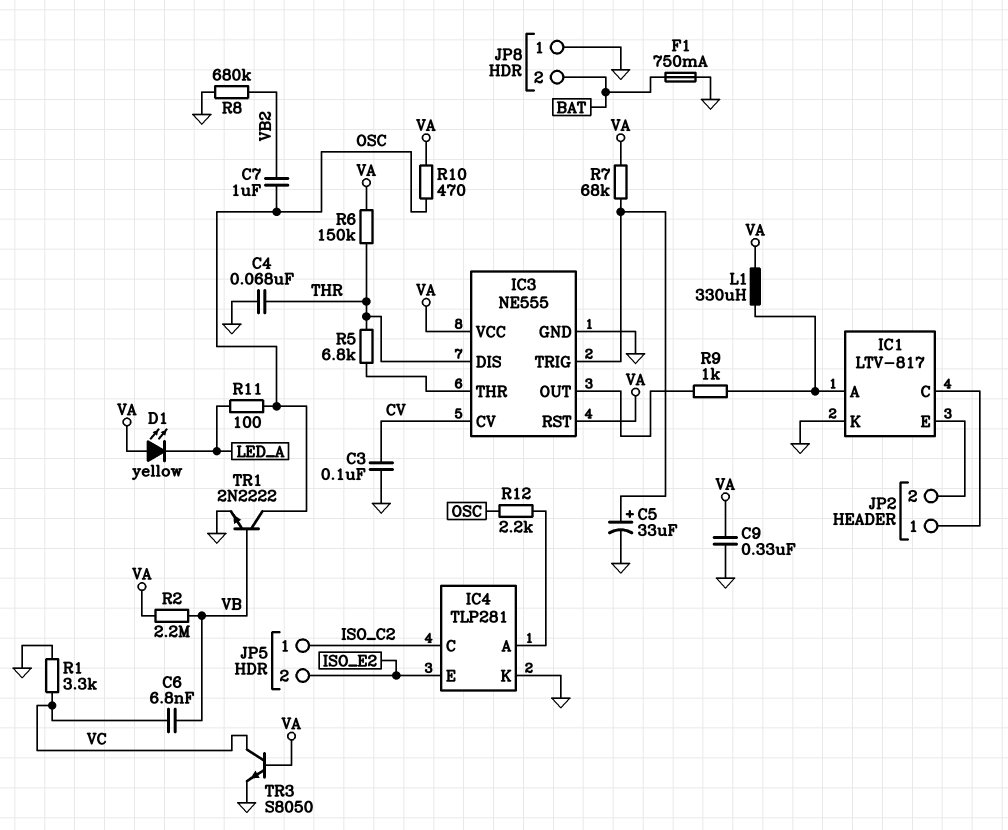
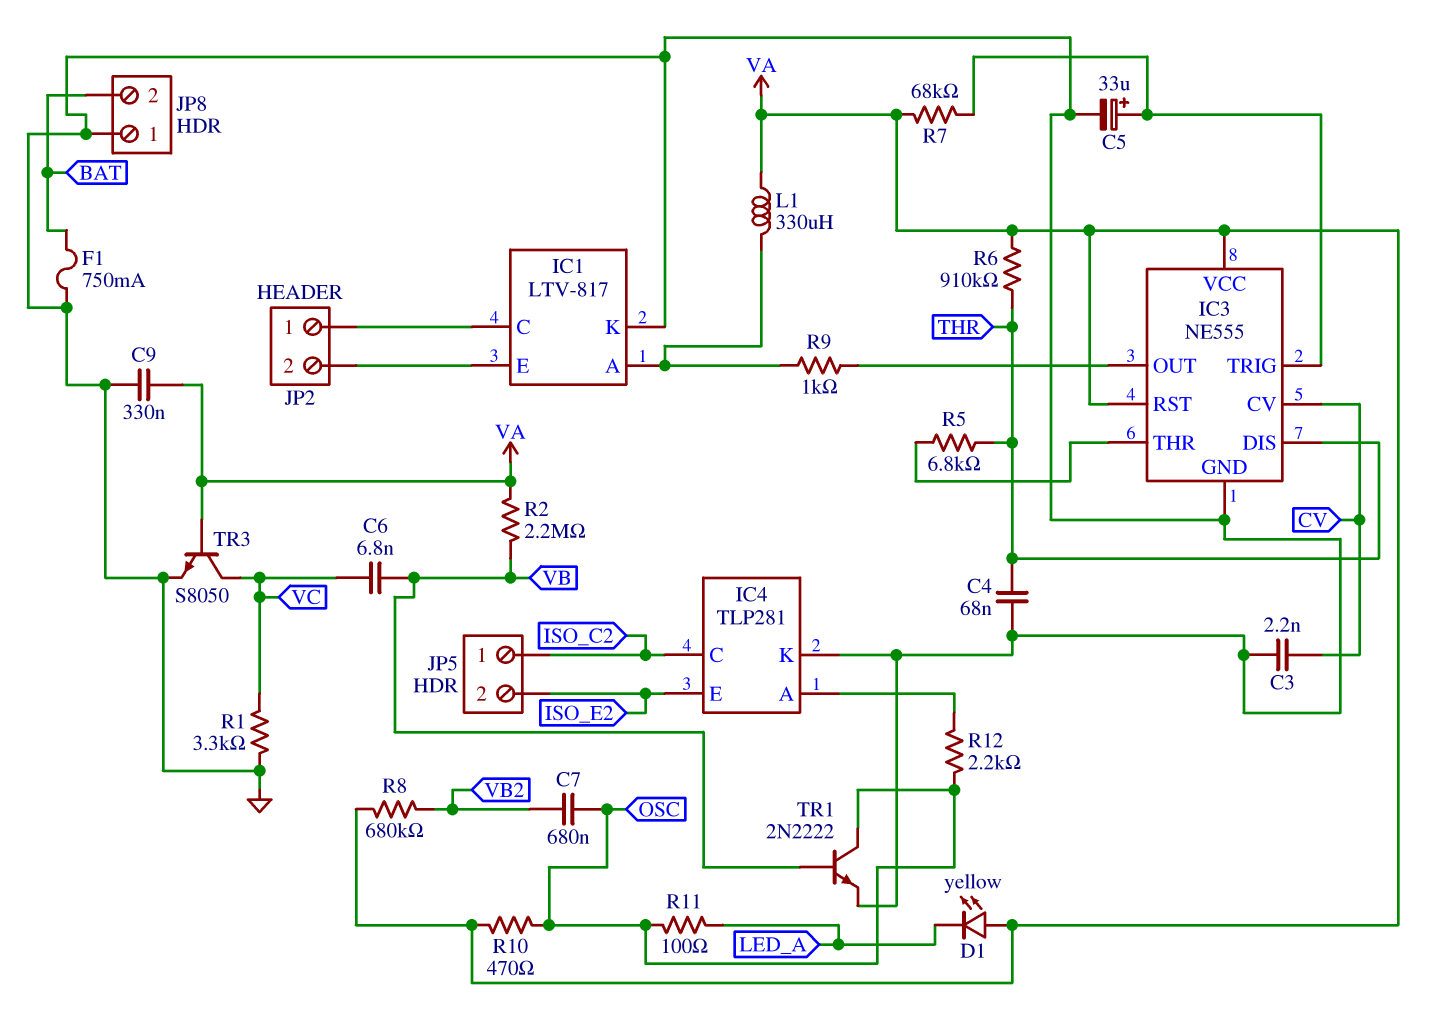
C3: 100nF (CV, GND) -> 2.2nF (CV, GND)
C7: 1uF (OSC, VB2) -> 680nF (OSC, VB2)
R6: 150k (THR, VA) -> 910k (THR, VA)
R8: 680k (GND, VB2) -> 680k (VA, VB2)

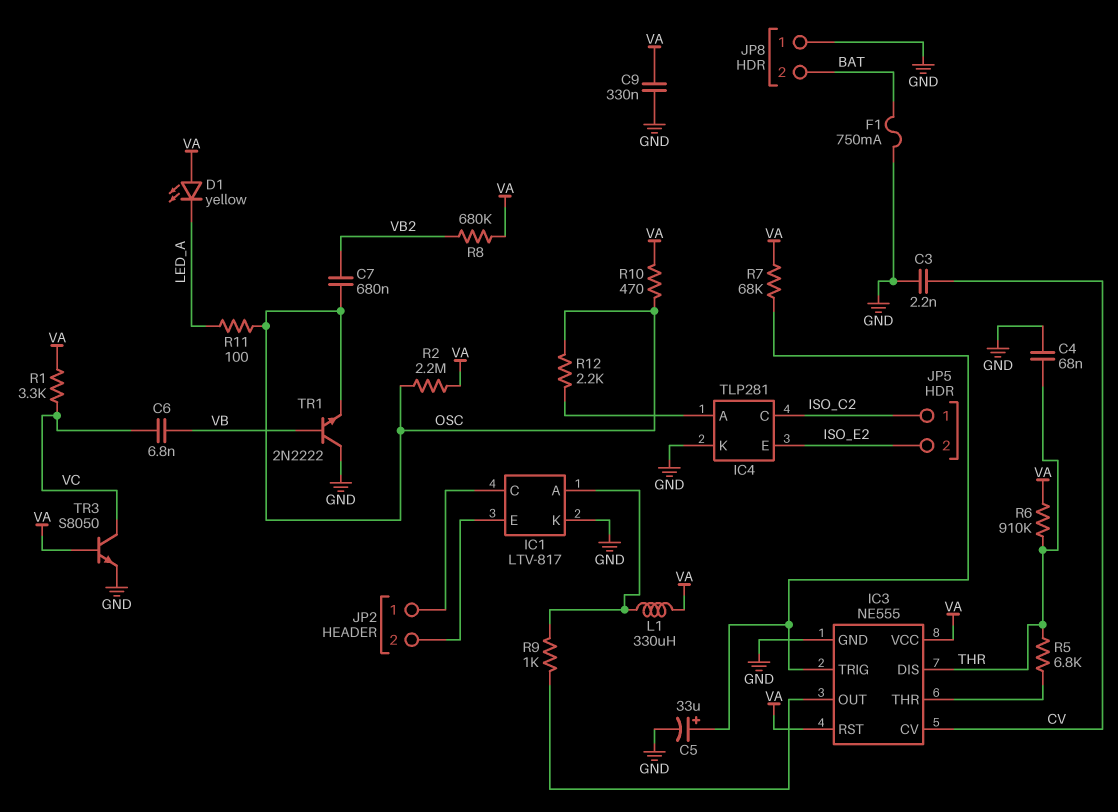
R1: 3.3k (GND, VC) -> 3.3k (VA, VC)
R2: 2.2M (VA, VB) -> 2.2M (OSC, VA)
TR1: NPN 2N2222 (B VB, C OSC, E GND) -> NPN 2N2222 (B VB, C GND, E OSC)

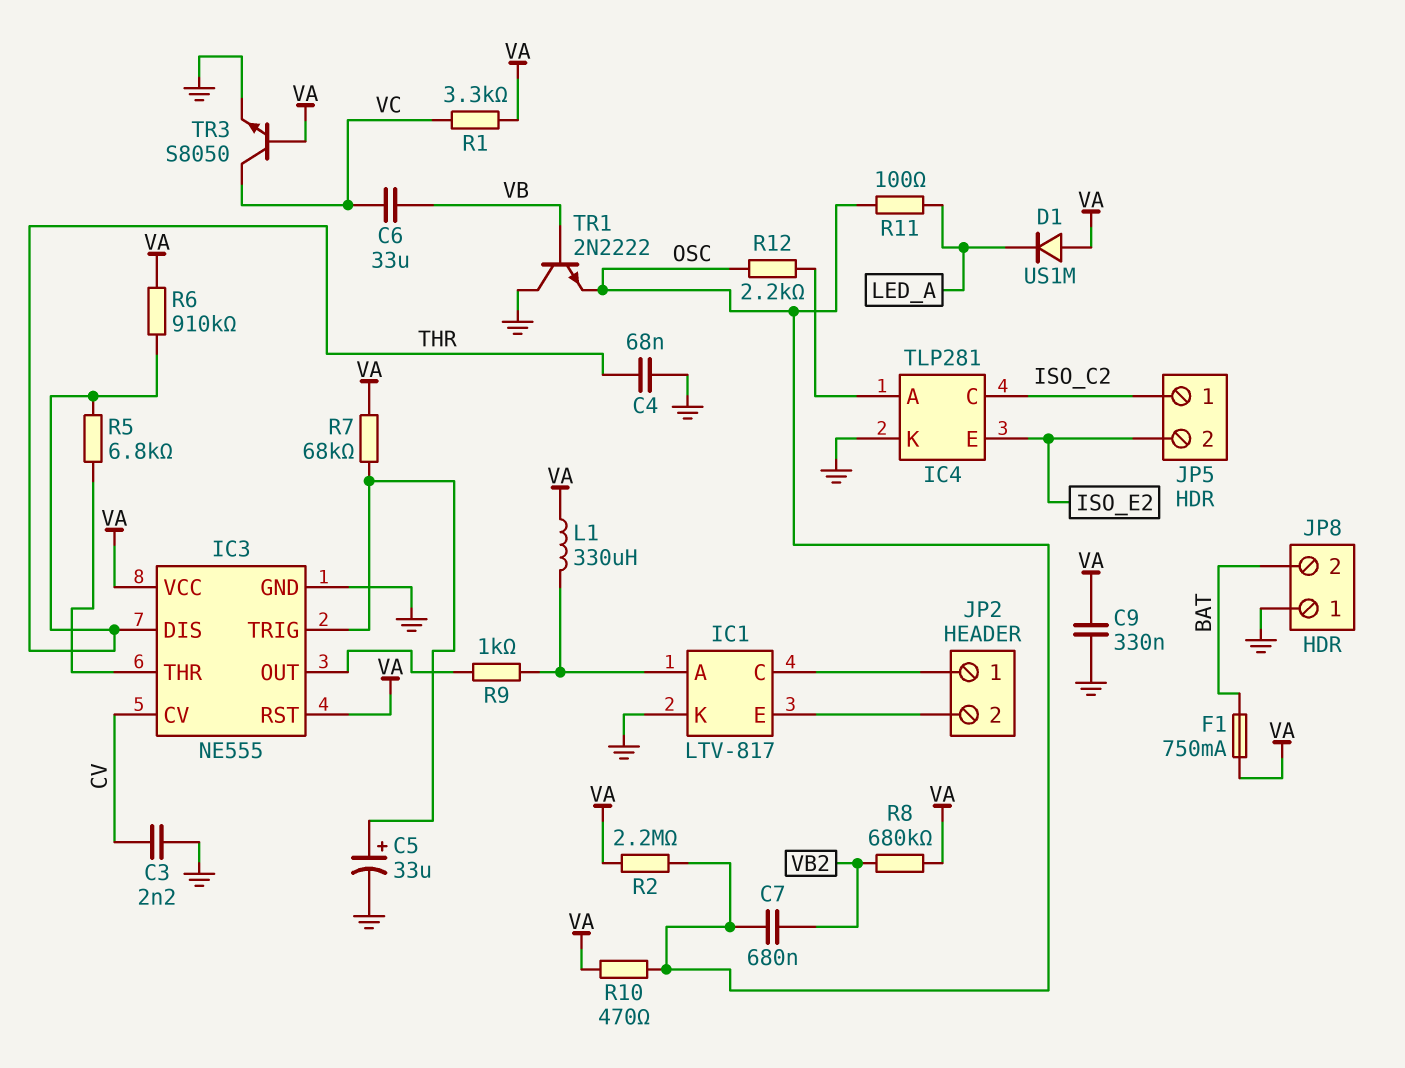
C6: 6.8nF (VB, VC) -> 33uF (VB, VC)
D1: LED yellow (A VA, K LED_A) -> diode US1M (A VA, K LED_A)
F1: 750mA (BAT, GND) -> 750mA (BAT, VA)

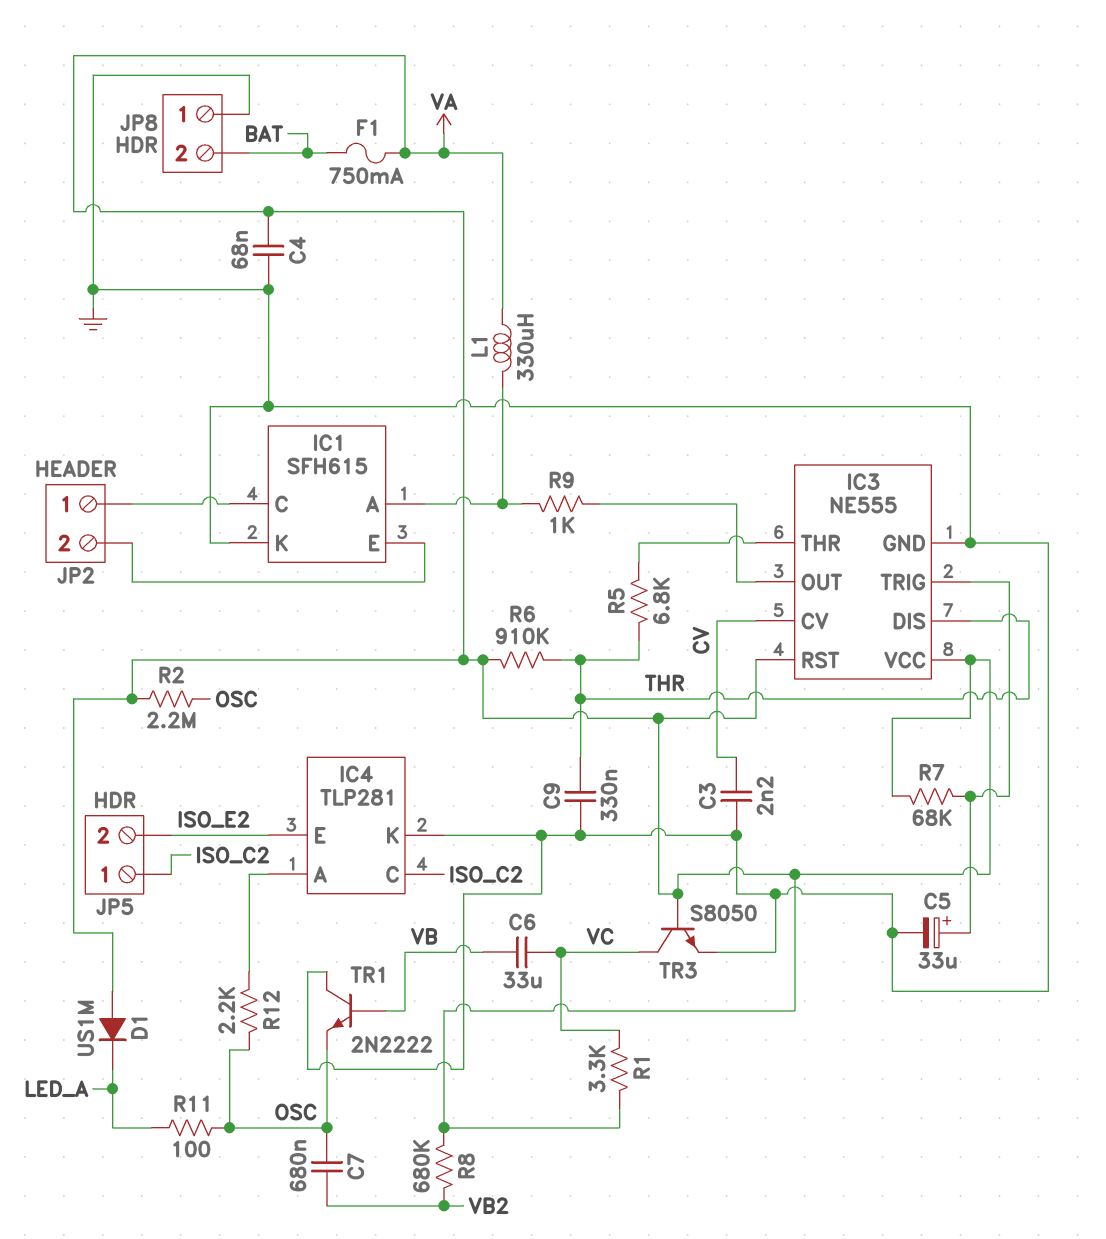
C4: 68nF (GND, THR) -> 68nF (GND, VA)
C9: 330nF (GND, VA) -> 330nF (GND, THR)
IC1: LTV-817 -> SFH615
R10: 470 (OSC, VA) -> none

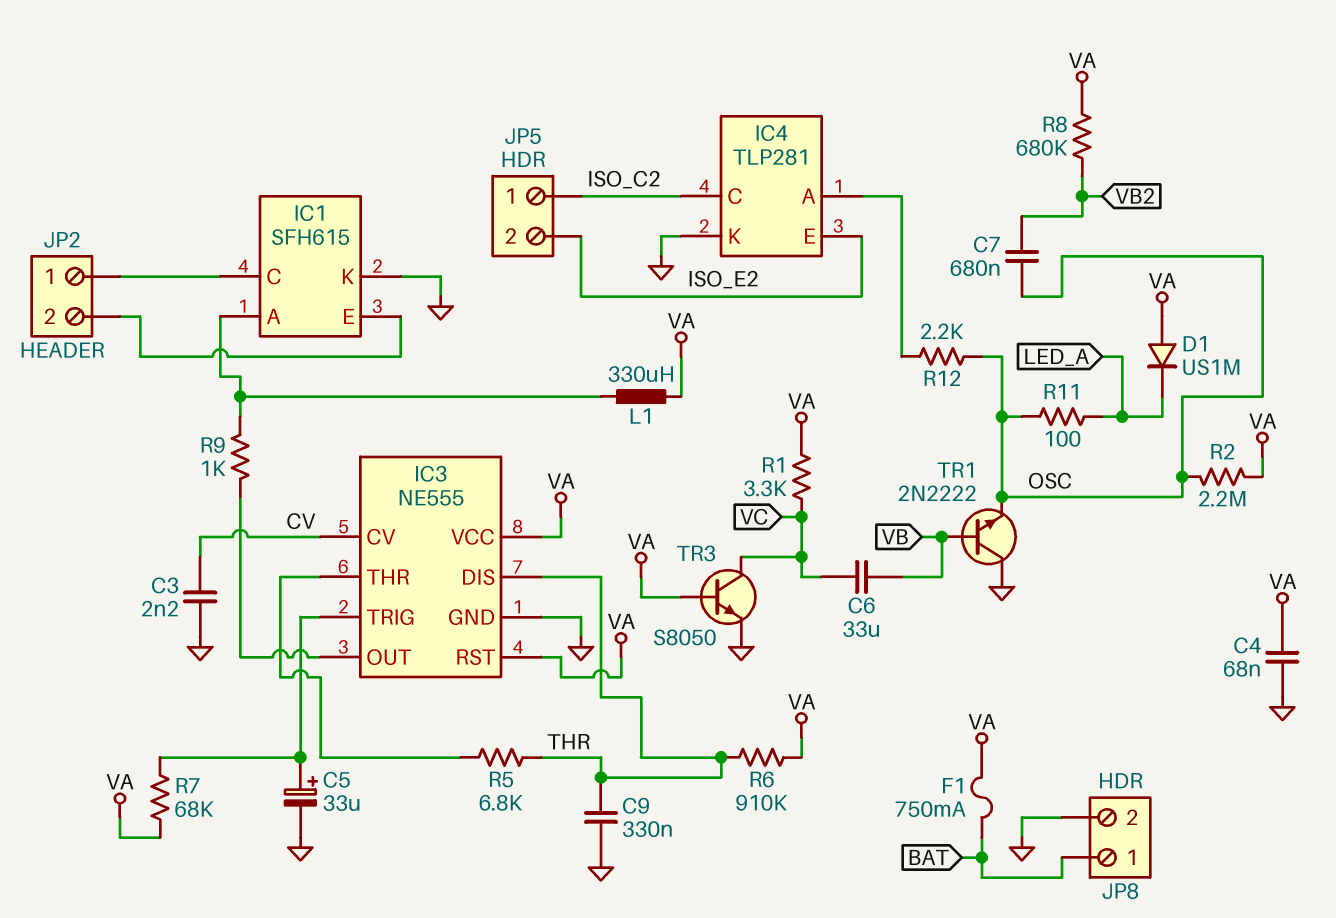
JP8 pin 1: GND -> BAT
JP8 pin 2: BAT -> GND

